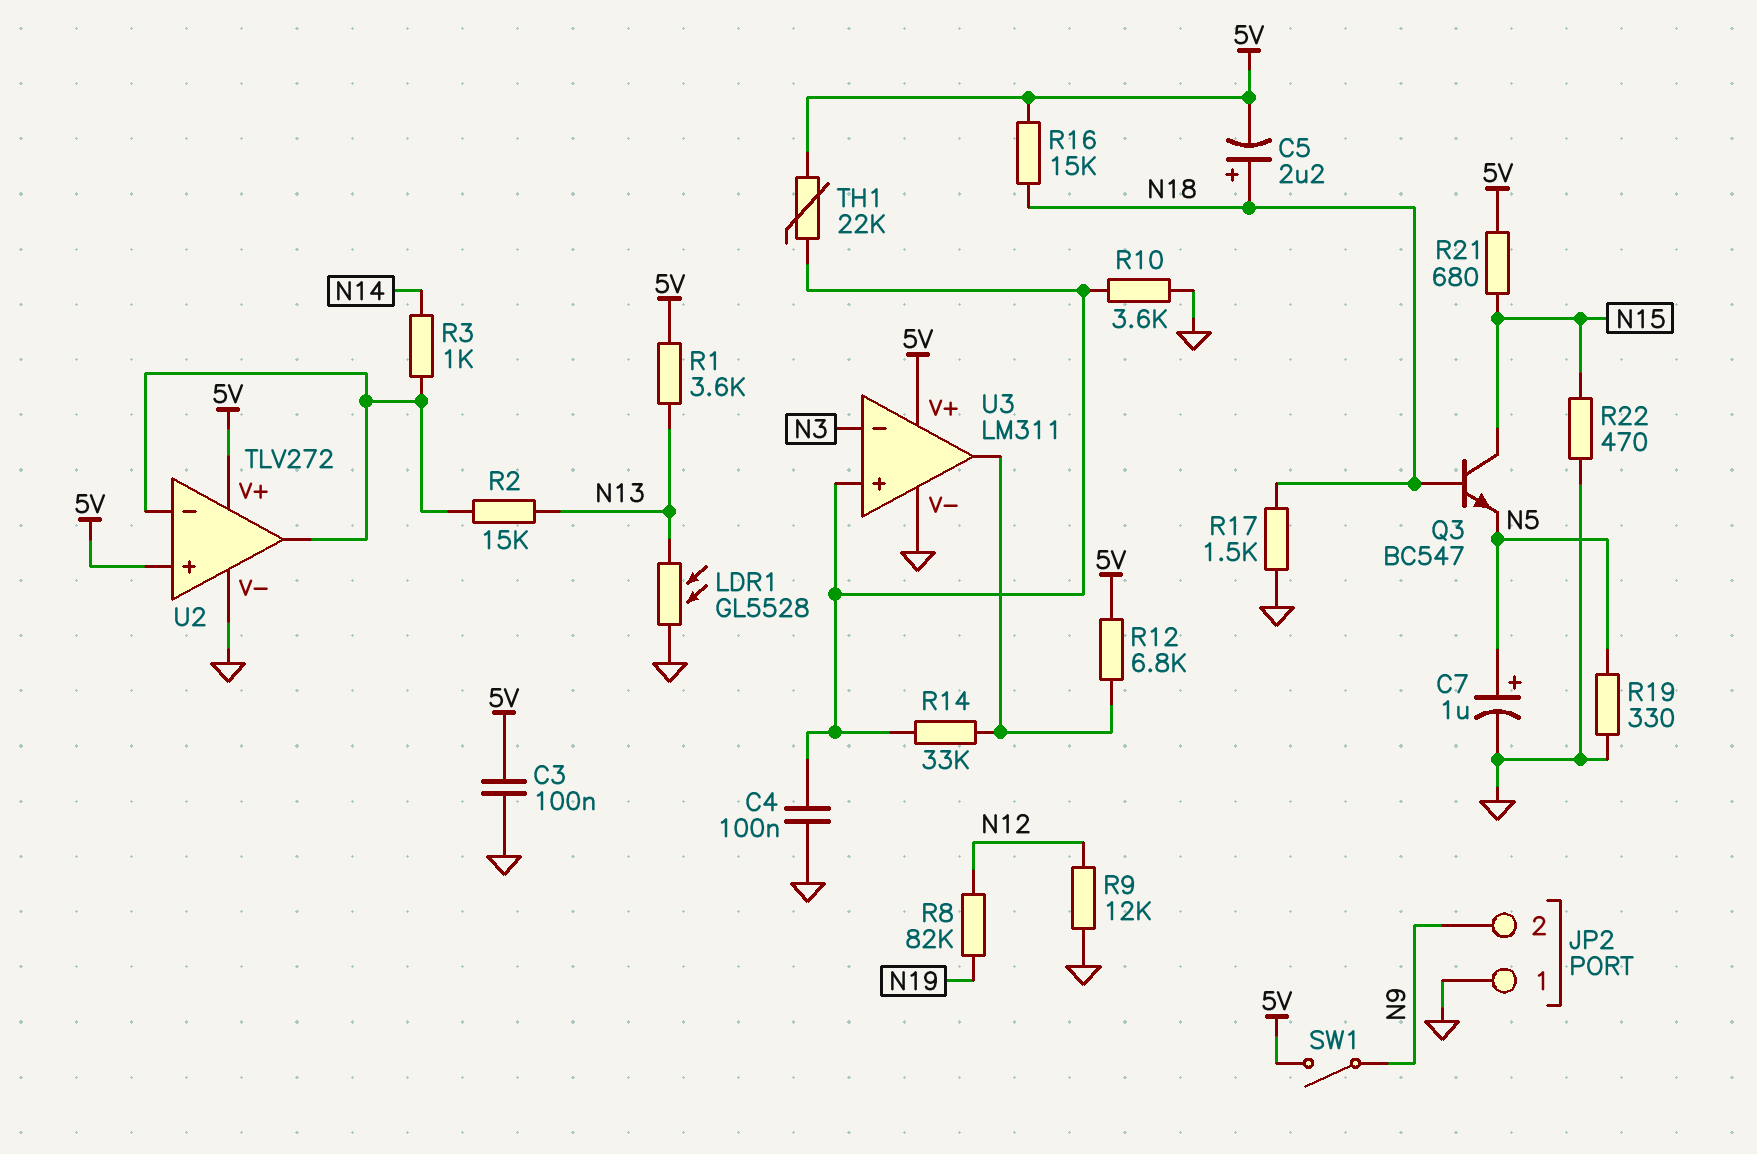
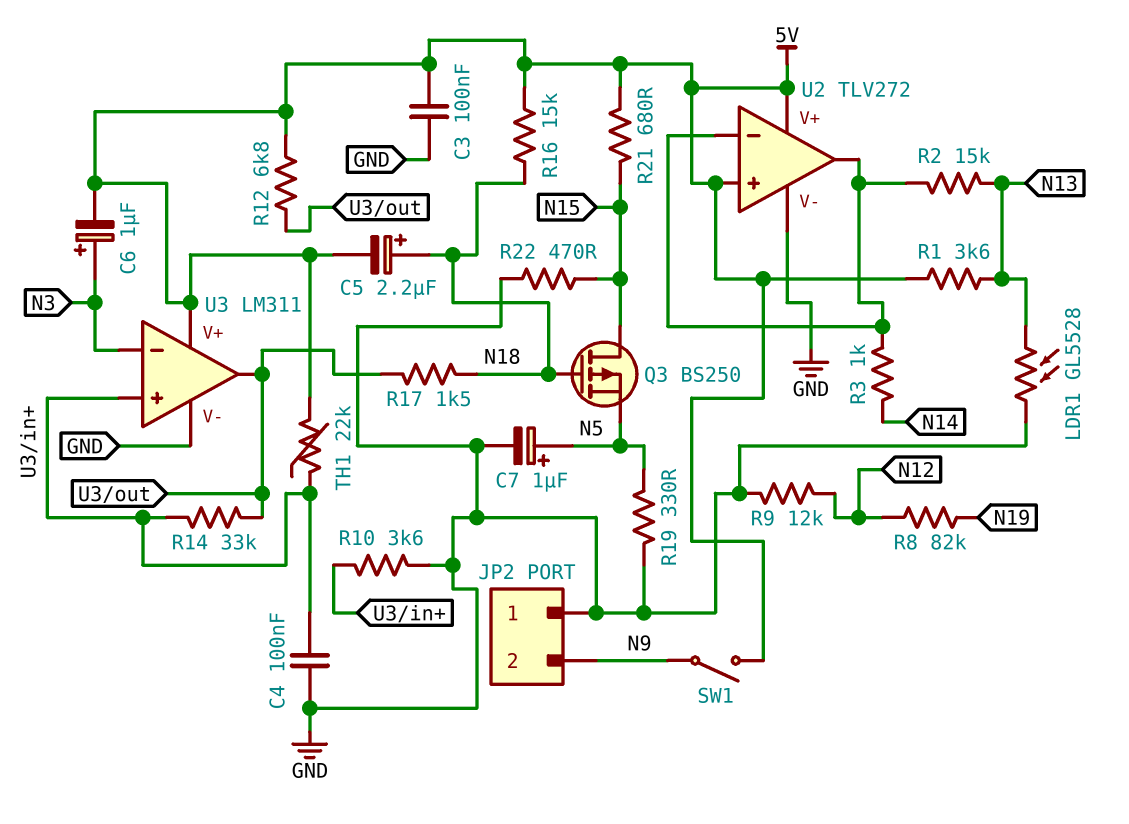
C6: none -> 1uF (plus N3, minus 5V)
Q3: NPN BC547 (B N18, C N15, E N5) -> PMOS BS250 (G N18, D N15, S N5)
R17: 1.5k (GND, N18) -> 1.5k (N18, U3/out)

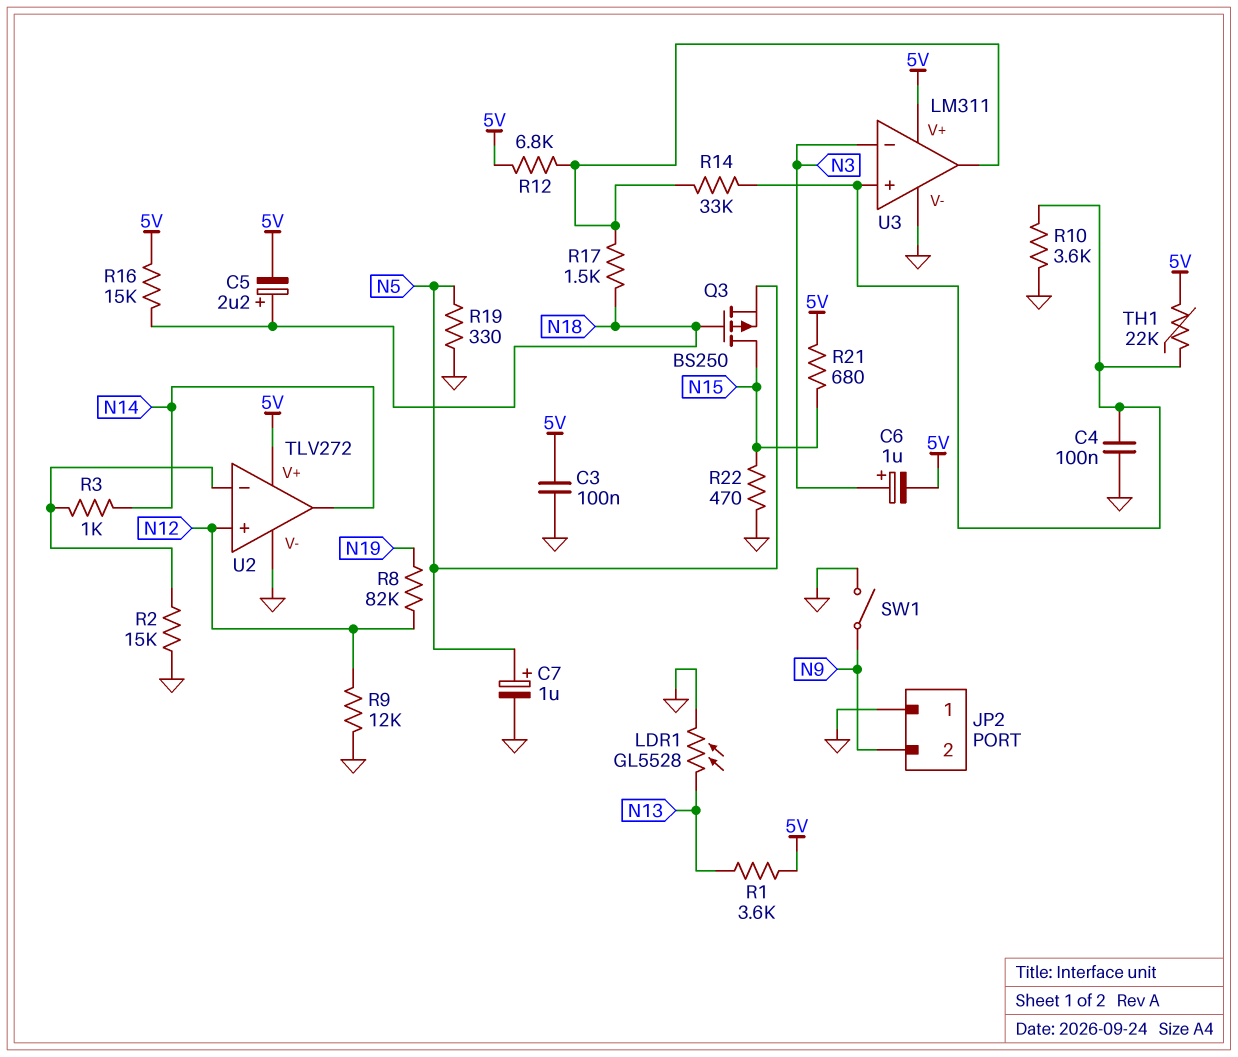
R2: 15k (N13, U2/in-) -> 15k (GND, U2/in-)
SW1: switch (5V, N9) -> switch (GND, N9)
U2 pin in+: 5V -> N12
U2 pin out: U2/in- -> N14

